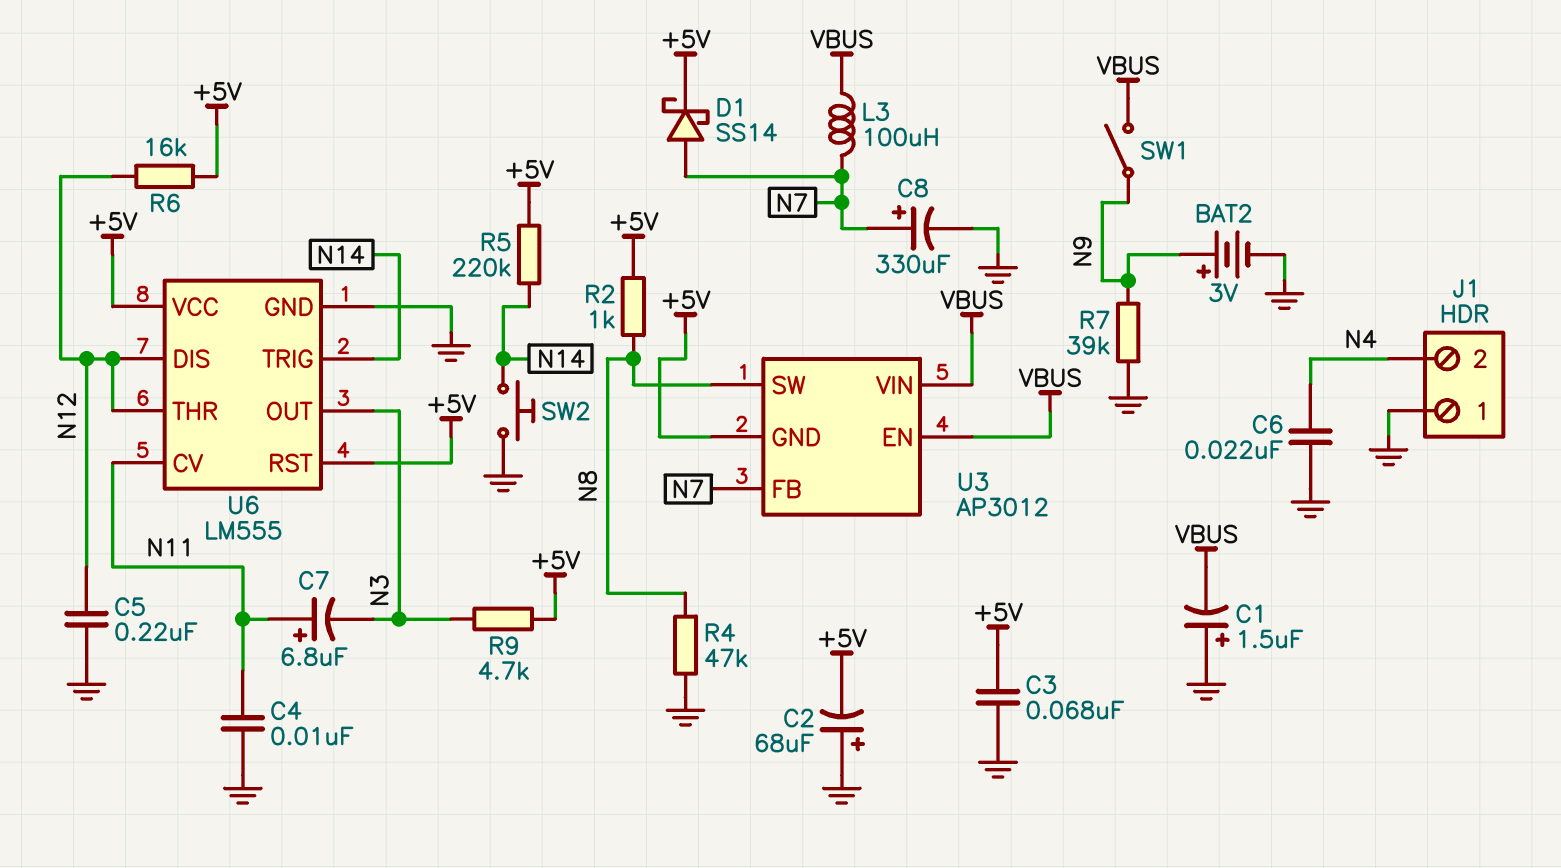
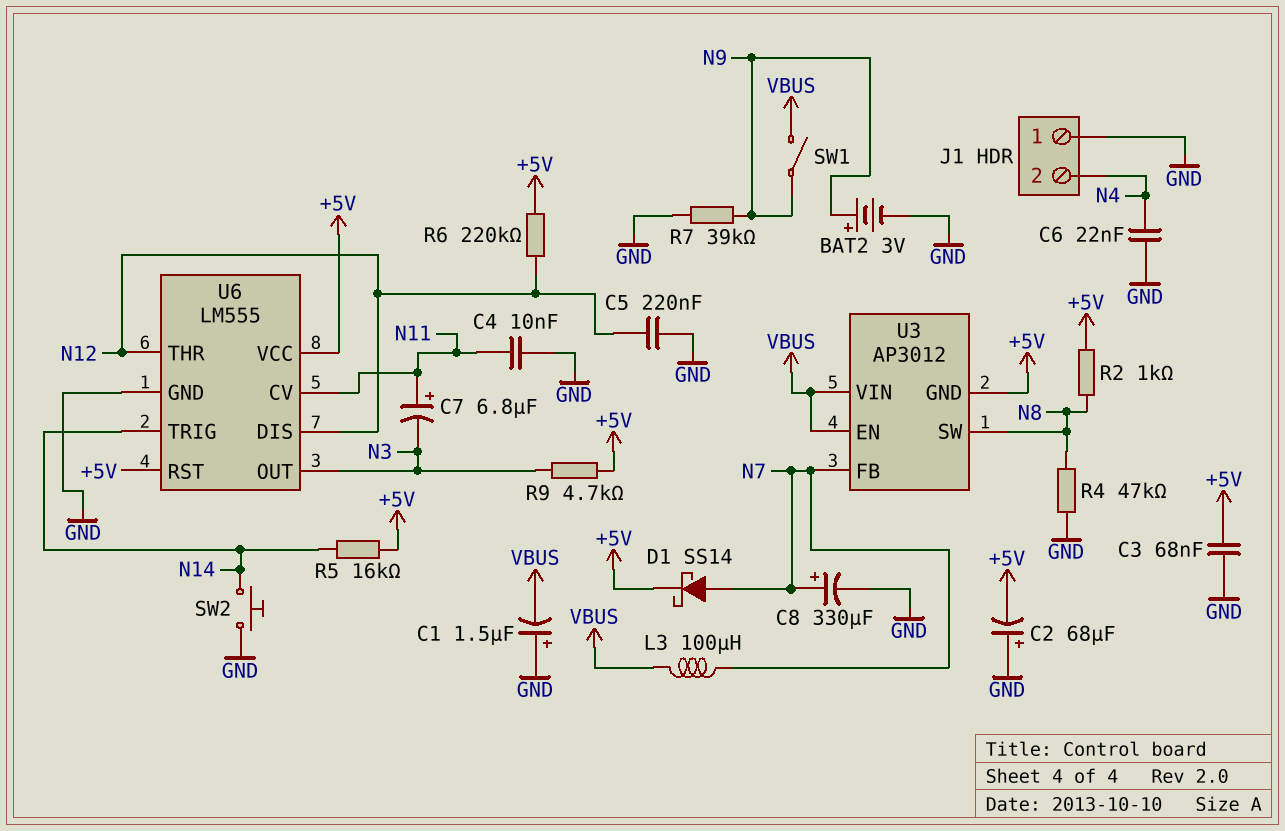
R5: 220k (+5V, N14) -> 16k (+5V, N14)
R6: 16k (+5V, N12) -> 220k (+5V, N12)

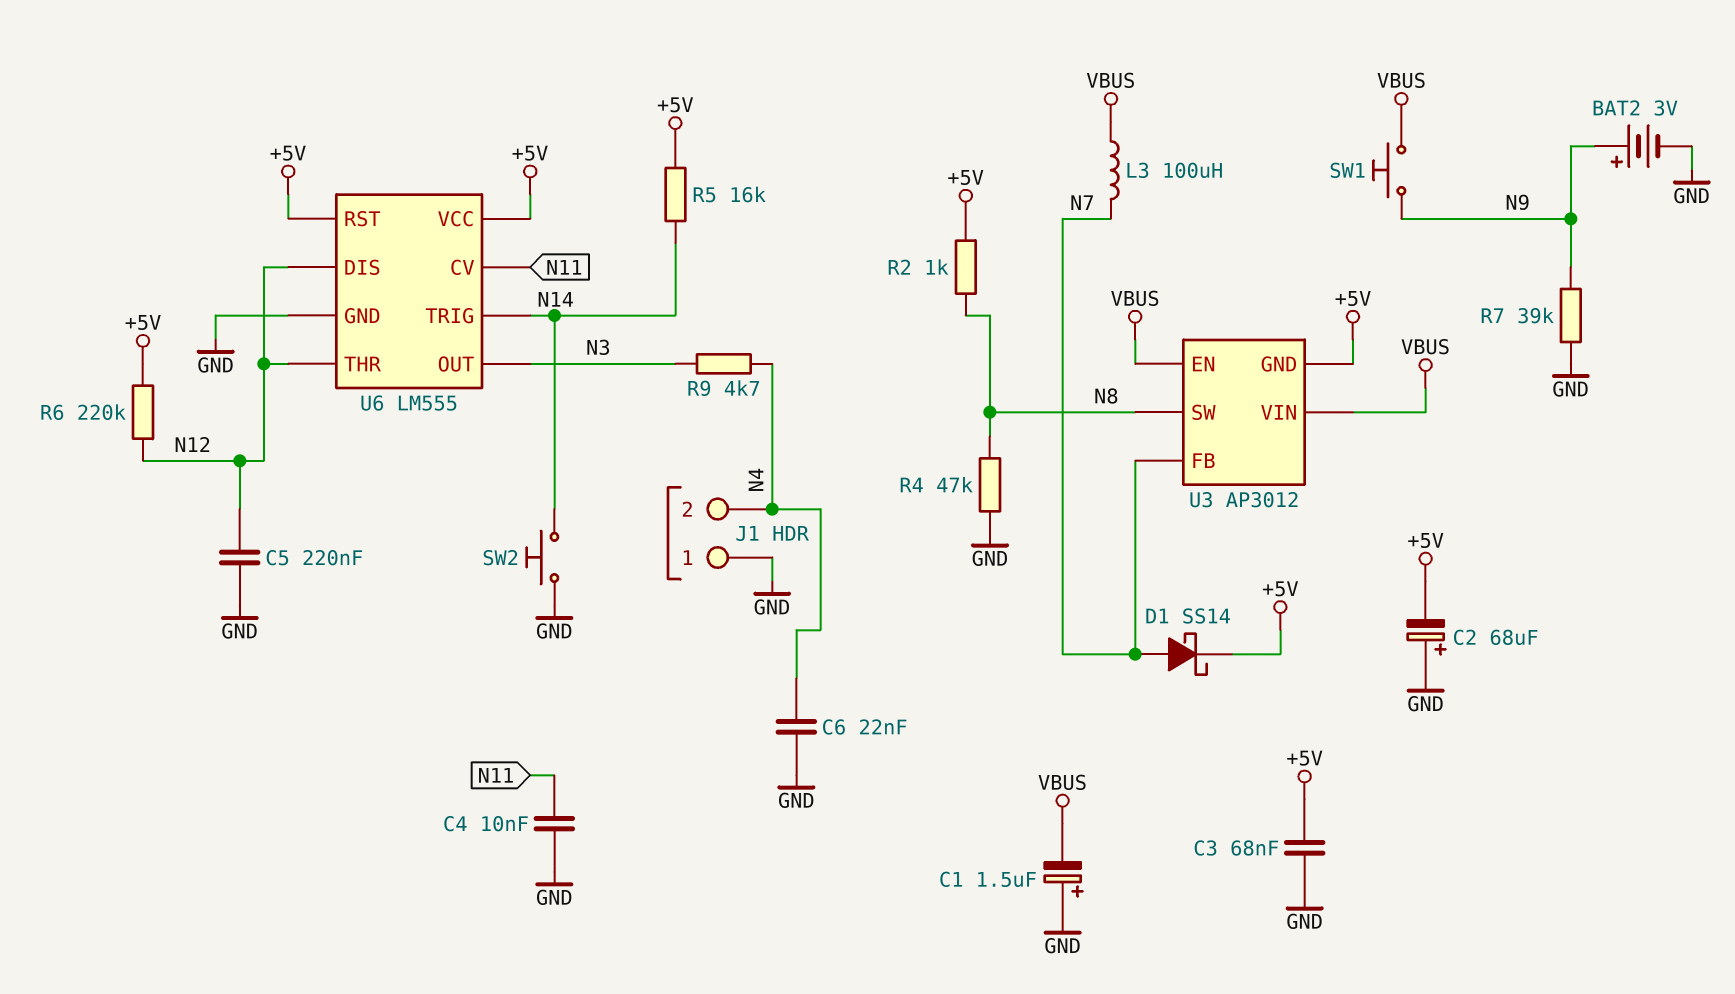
C7: 6.8uF (plus N11, minus N3) -> none
C8: 330uF (plus N7, minus GND) -> none
R9: 4.7k (+5V, N3) -> 4.7k (N3, N4)
SW1: switch (N9, VBUS) -> button (N9, VBUS)

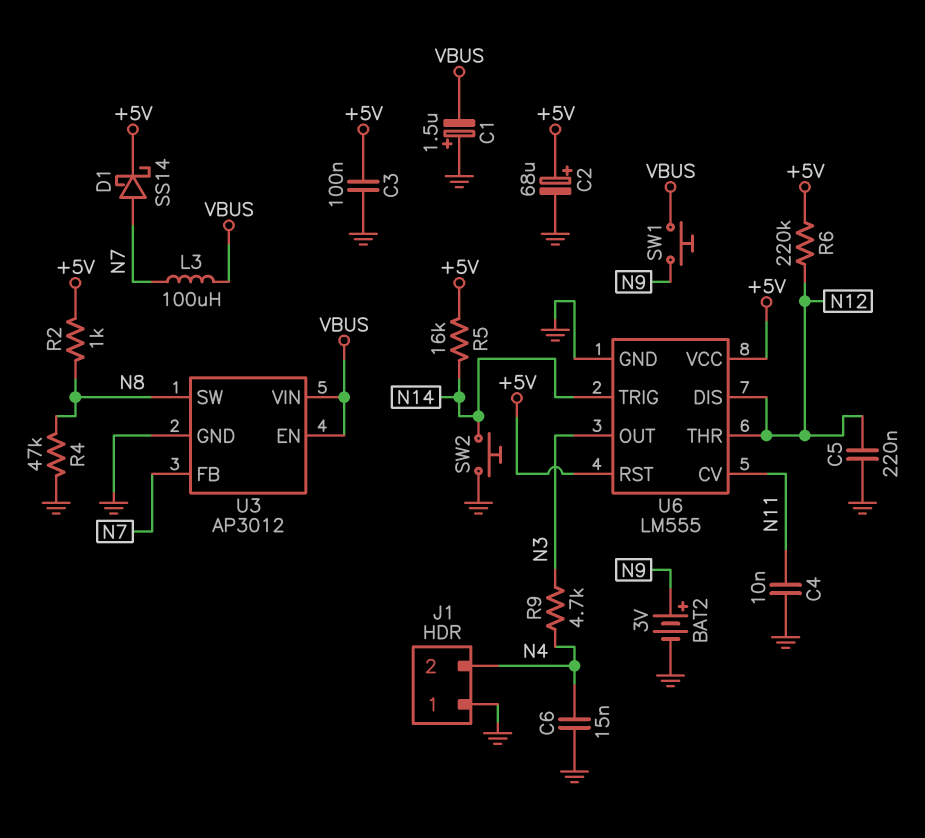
C2: 68uF (plus GND, minus +5V) -> 68uF (plus +5V, minus GND)
C3: 68nF (+5V, GND) -> 100nF (+5V, GND)
C6: 22nF (GND, N4) -> 15nF (GND, N4)
R7: 39k (GND, N9) -> none
U3 pin GND: +5V -> GND

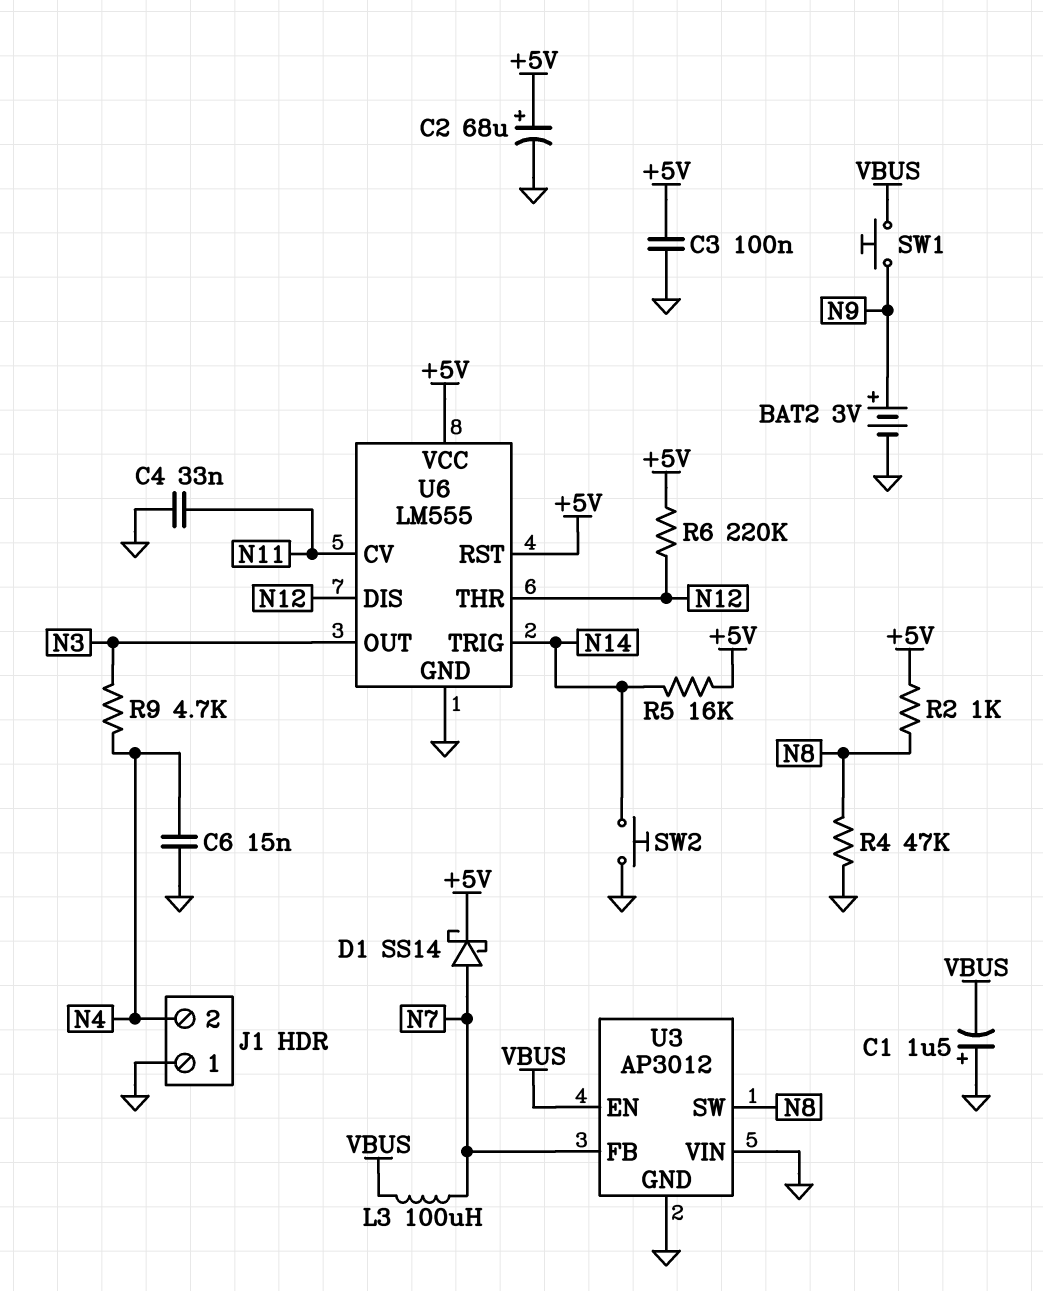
C4: 10nF (GND, N11) -> 33nF (GND, N11)
C5: 220nF (GND, N12) -> none
U3 pin VIN: VBUS -> GND

